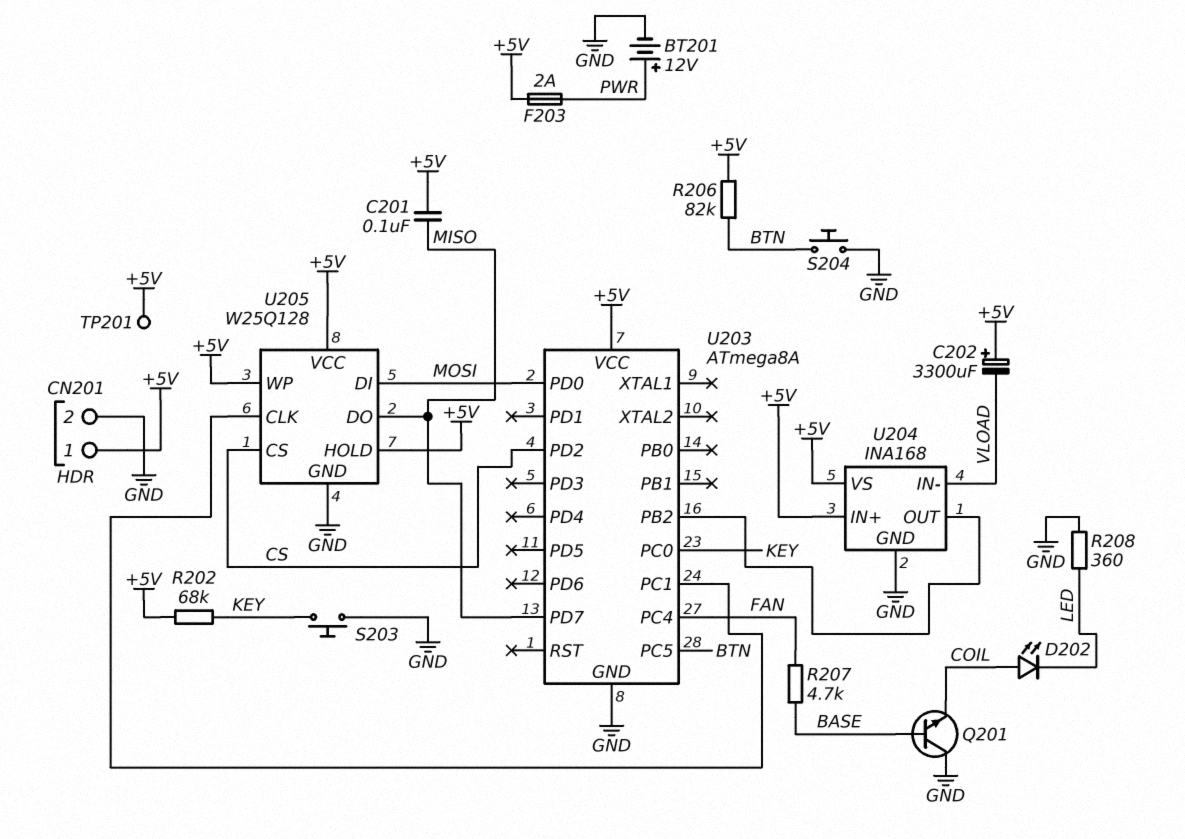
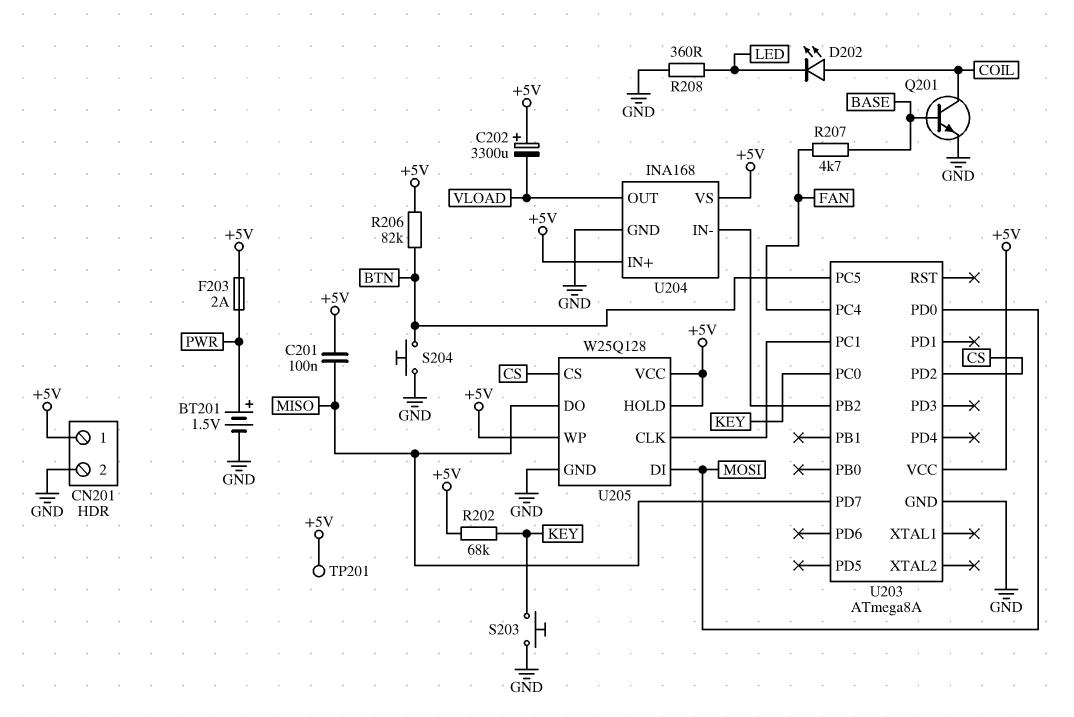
BT201: 12V (plus PWR, minus GND) -> 1.5V (plus PWR, minus GND)
Q201: NPN (B BASE, C GND, E COIL) -> NPN (B BASE, C COIL, E GND)
U204 pin IN-: VLOAD -> U203/PB2
U204 pin OUT: U203/PB2 -> VLOAD

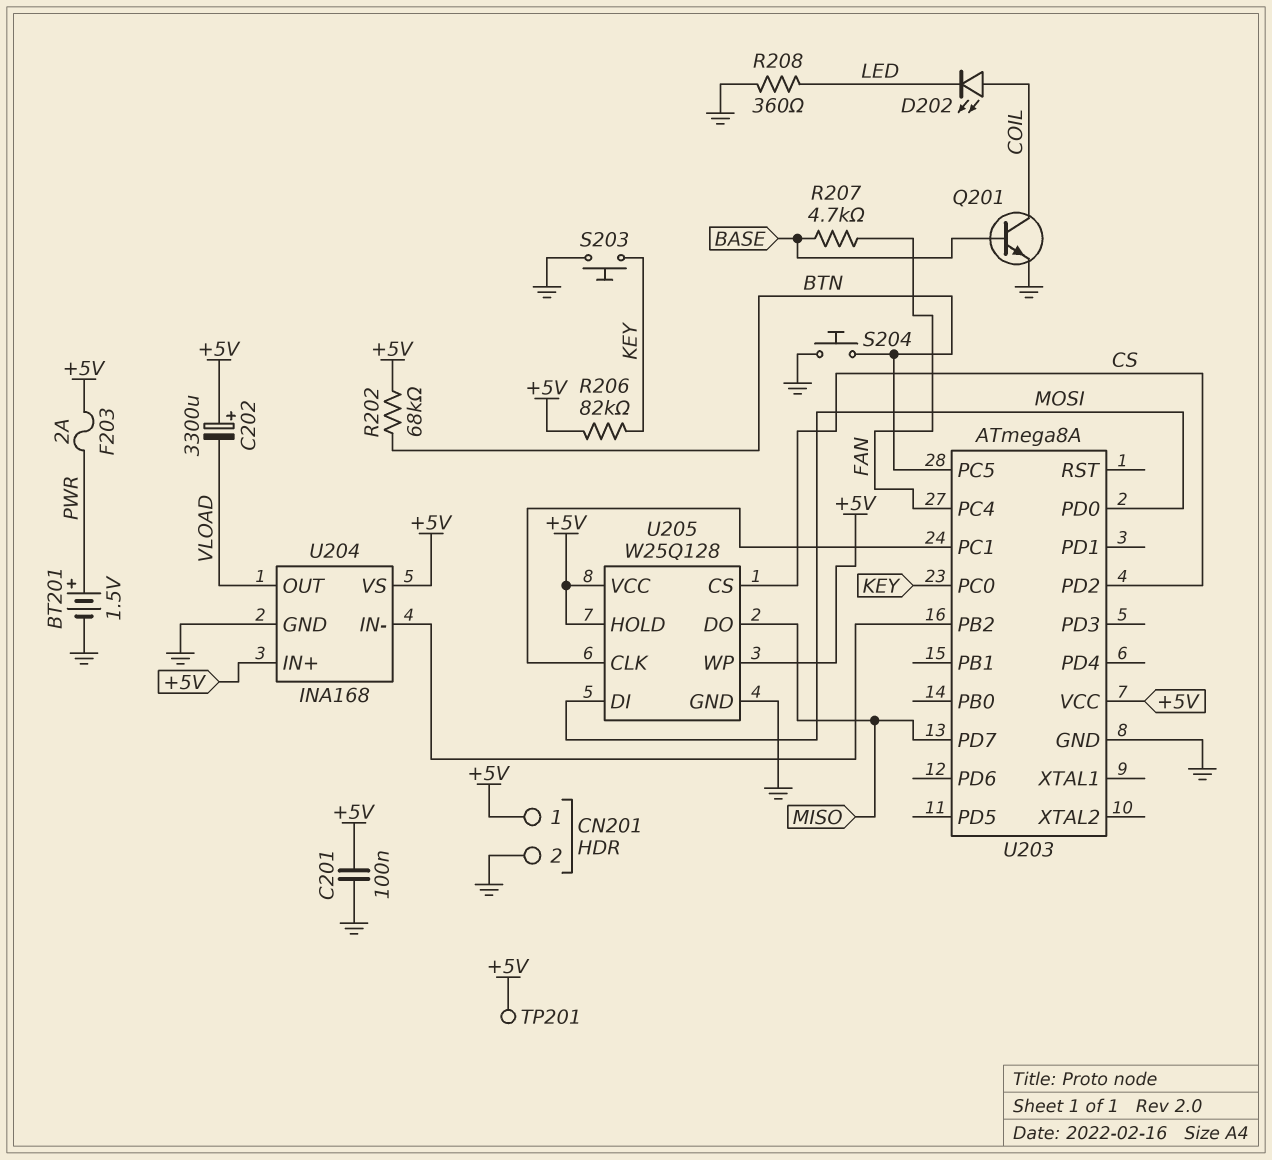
C201: 100nF (+5V, MISO) -> 100nF (+5V, GND)
R202: 68k (+5V, KEY) -> 68k (+5V, BTN)
R206: 82k (+5V, BTN) -> 82k (+5V, KEY)

